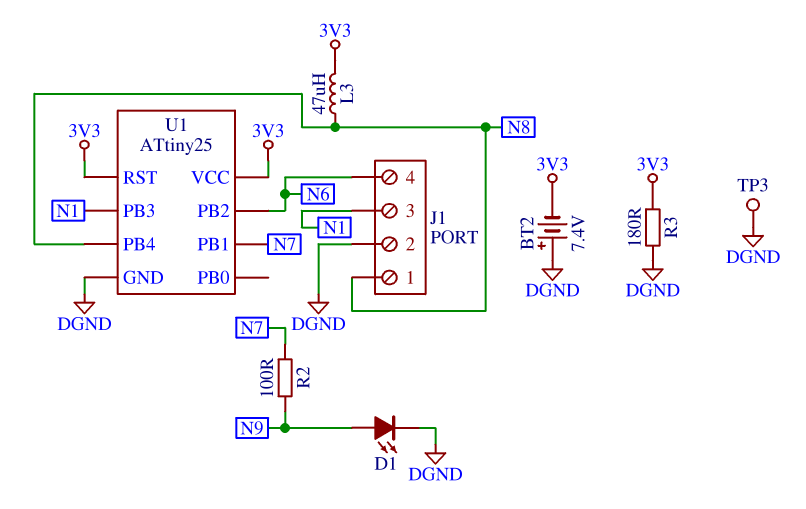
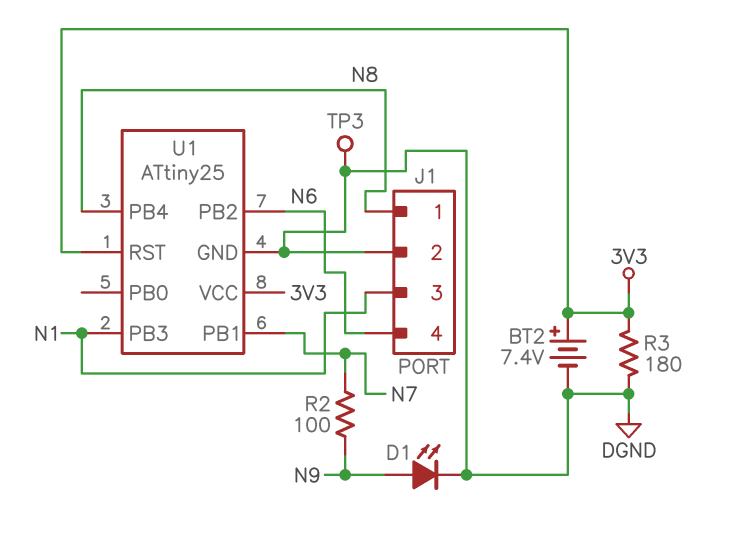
BT2: 7.4V (plus DGND, minus 3V3) -> 7.4V (plus 3V3, minus DGND)
L3: 47uH (3V3, N8) -> none

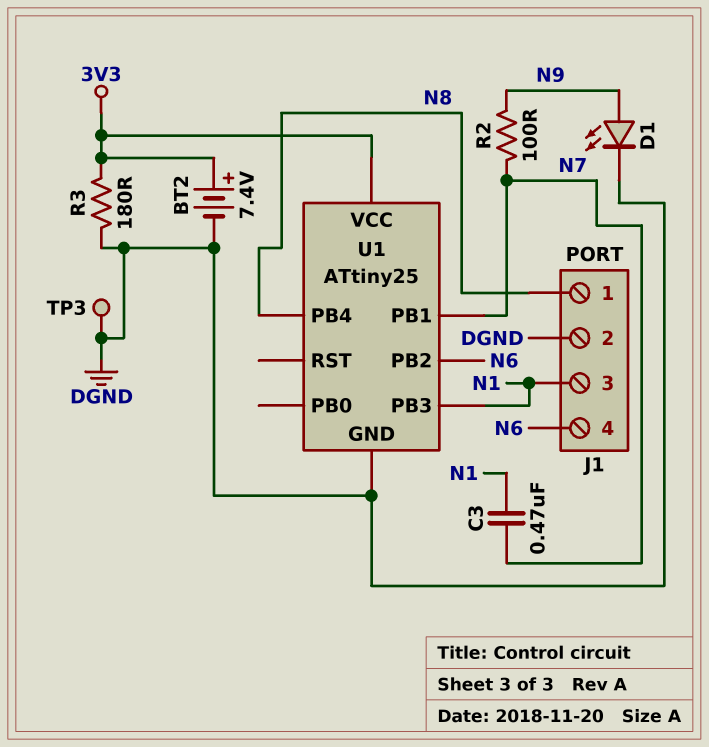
C3: none -> 470nF (N1, N7)
U1 pin RST: 3V3 -> none

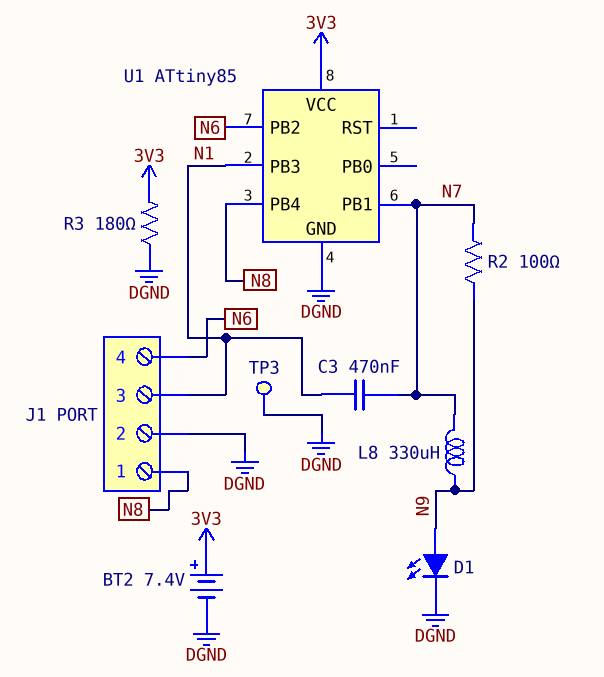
L8: none -> 330uH (N7, N9)
U1: ATtiny25 -> ATtiny85

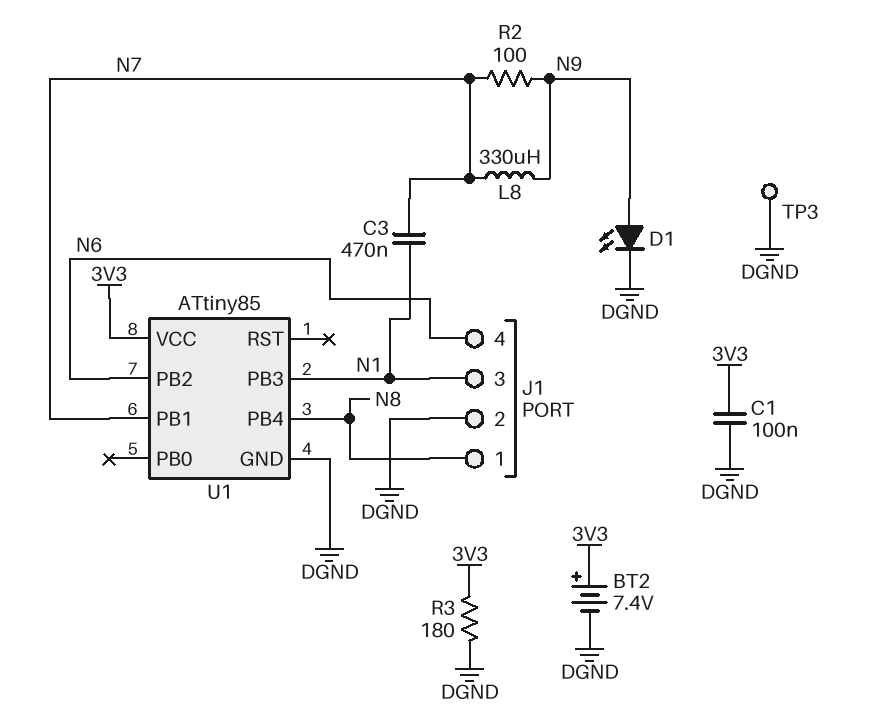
C1: none -> 100nF (3V3, DGND)

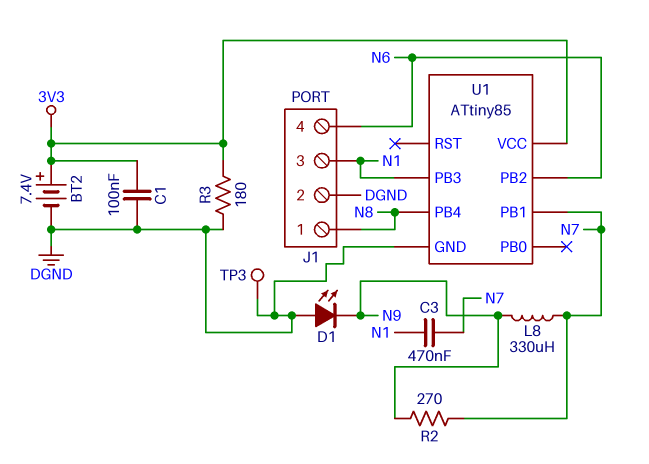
D1: LED (A N9, K DGND) -> LED (A DGND, K N9)
R2: 100 (N7, N9) -> 270 (N7, N9)

